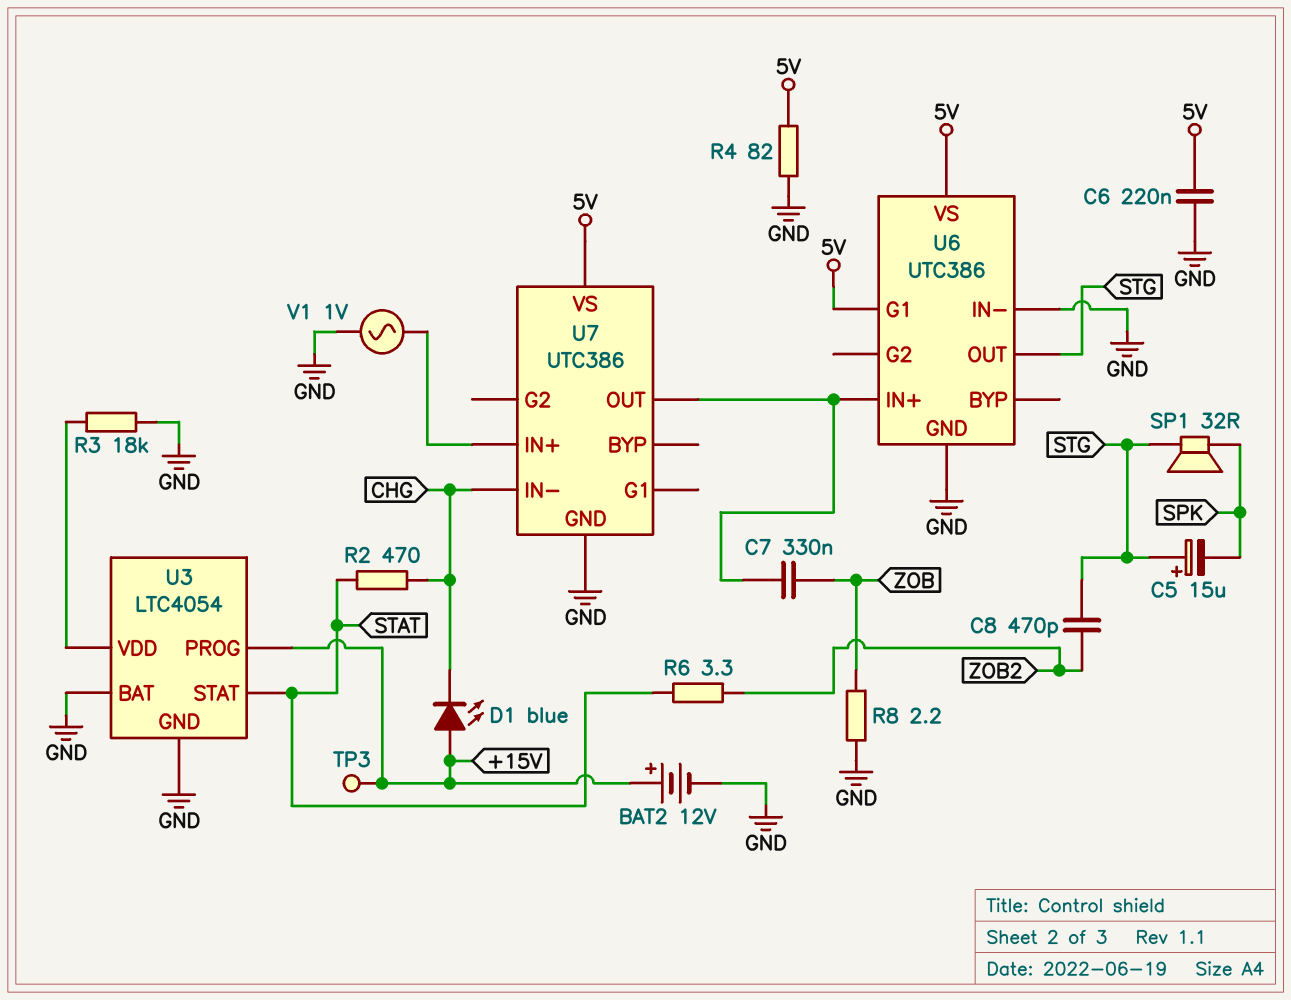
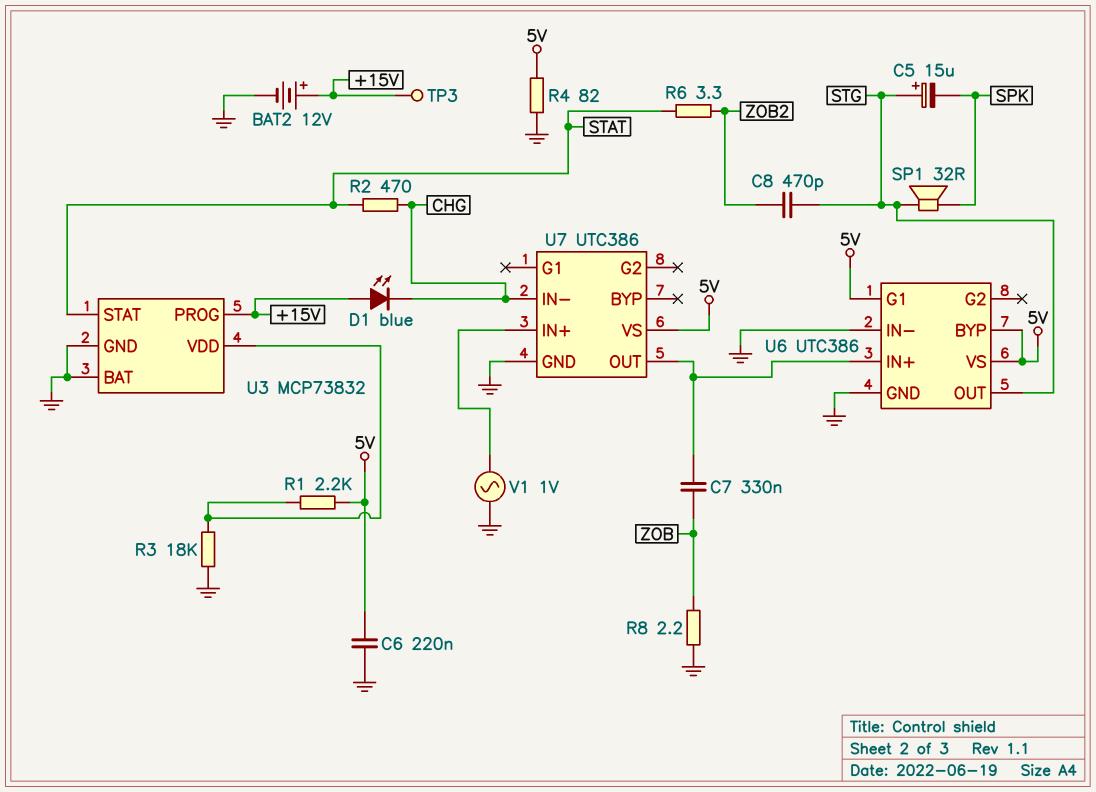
R1: none -> 2.2k (5V, U3/VDD)
U3: LTC4054 -> MCP73832
U6 pin BYP: none -> 5V

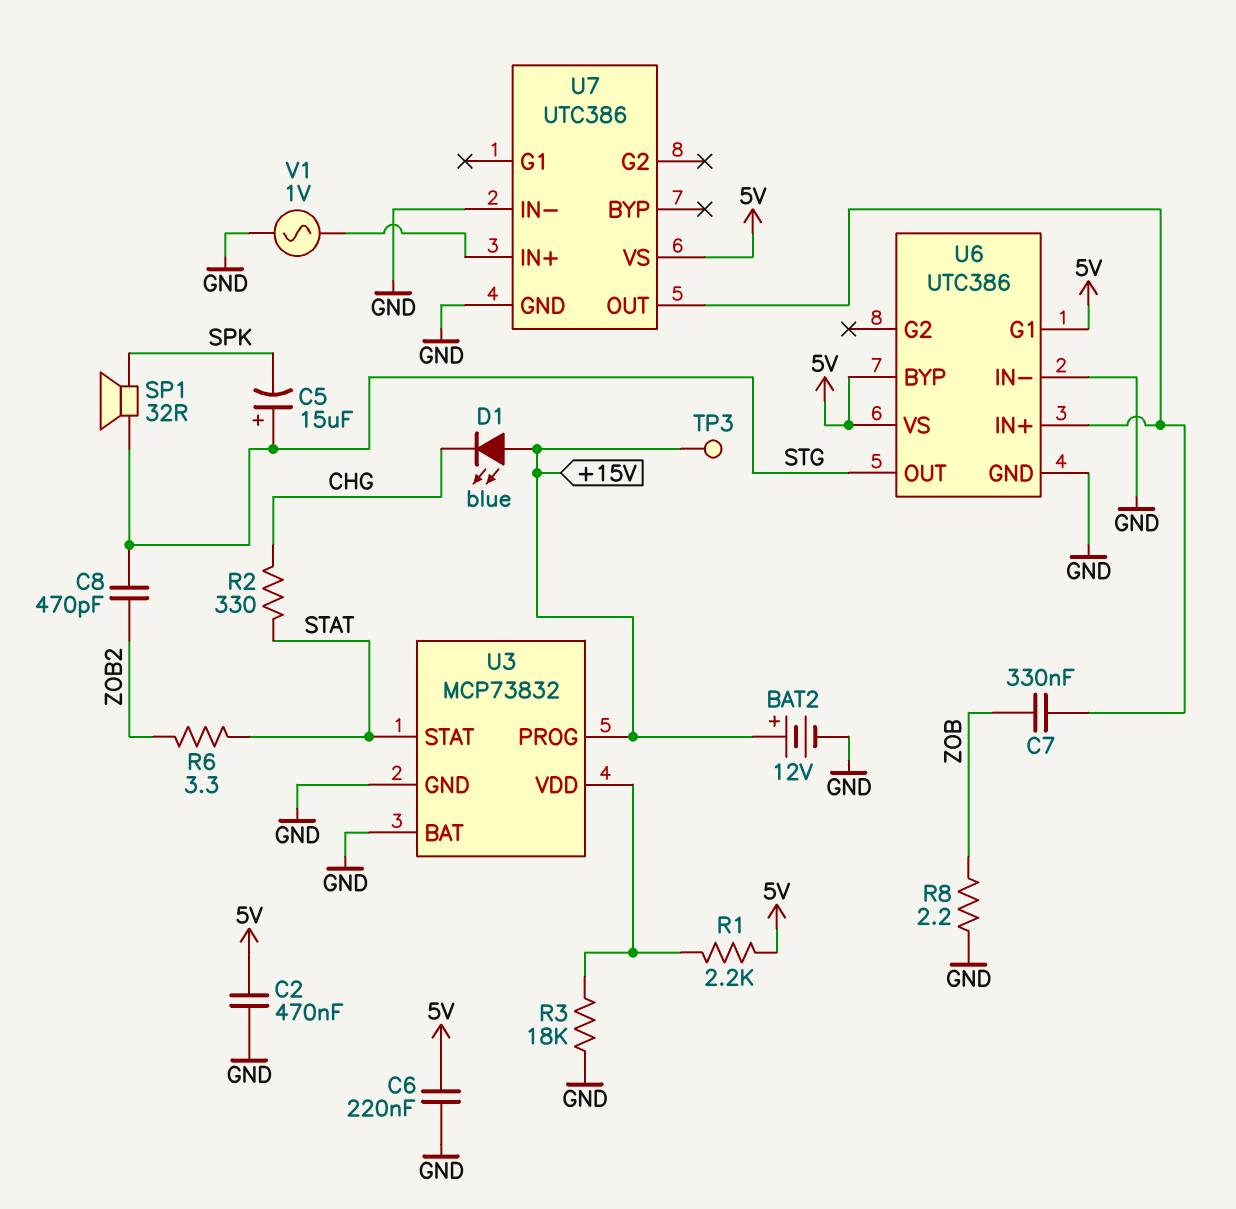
C2: none -> 470nF (5V, GND)
R2: 470 (CHG, STAT) -> 330 (CHG, STAT)
R4: 82 (5V, GND) -> none
U7 pin IN-: CHG -> GND

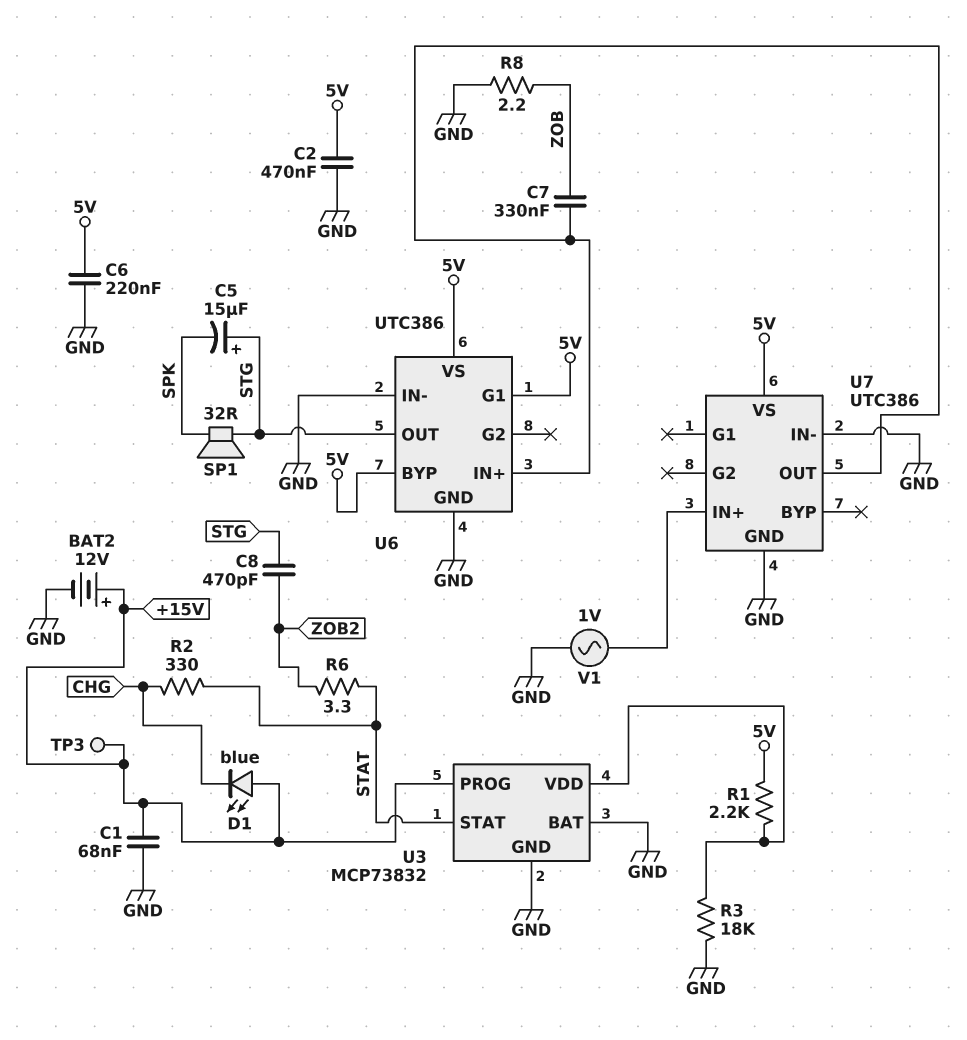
C1: none -> 68nF (+15V, GND)

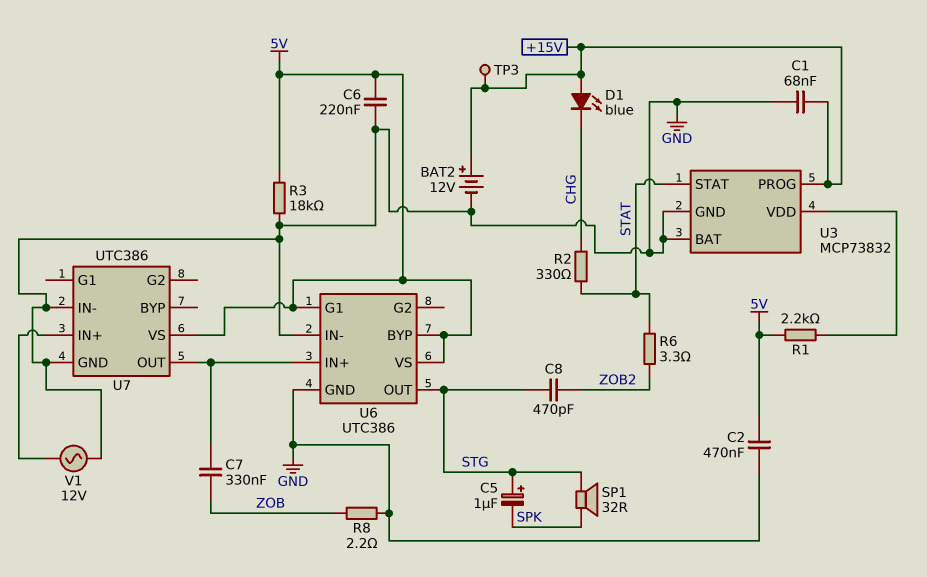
C5: 15uF (plus STG, minus SPK) -> 1uF (plus STG, minus SPK)
R3: 18k (GND, U3/VDD) -> 18k (5V, GND)
V1: AC 1V (GND, U7/IN+) -> AC 12V (GND, U7/IN+)

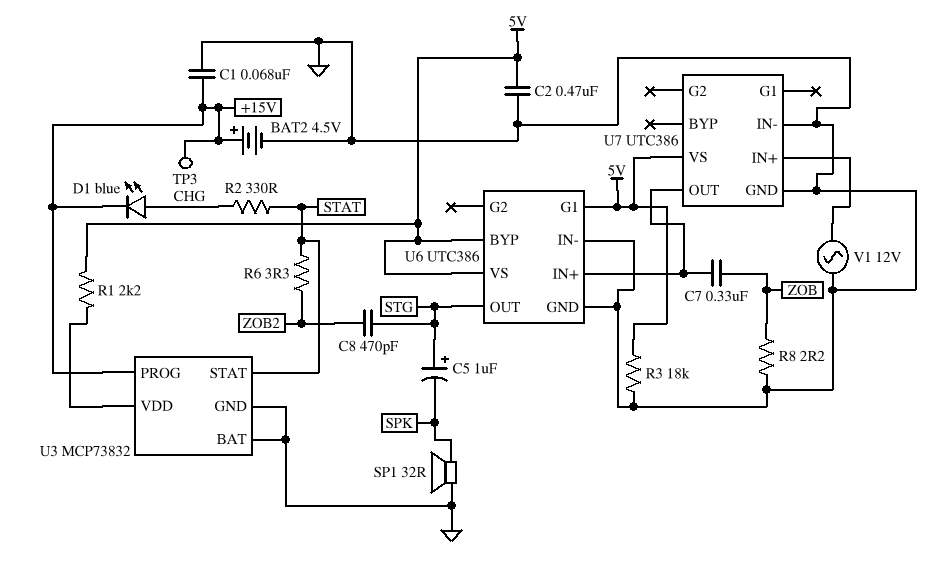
BAT2: 12V (plus +15V, minus GND) -> 4.5V (plus +15V, minus GND)
C6: 220nF (5V, GND) -> none
D1: LED blue (A +15V, K CHG) -> LED blue (A CHG, K +15V)
SP1: speaker 32R (SPK, STG) -> speaker 32R (GND, SPK)

